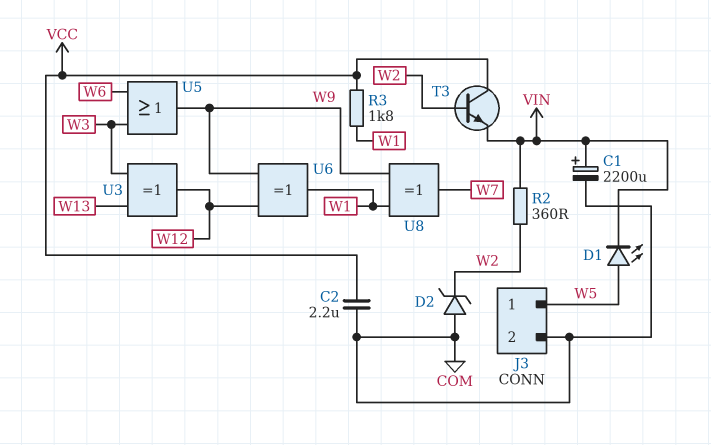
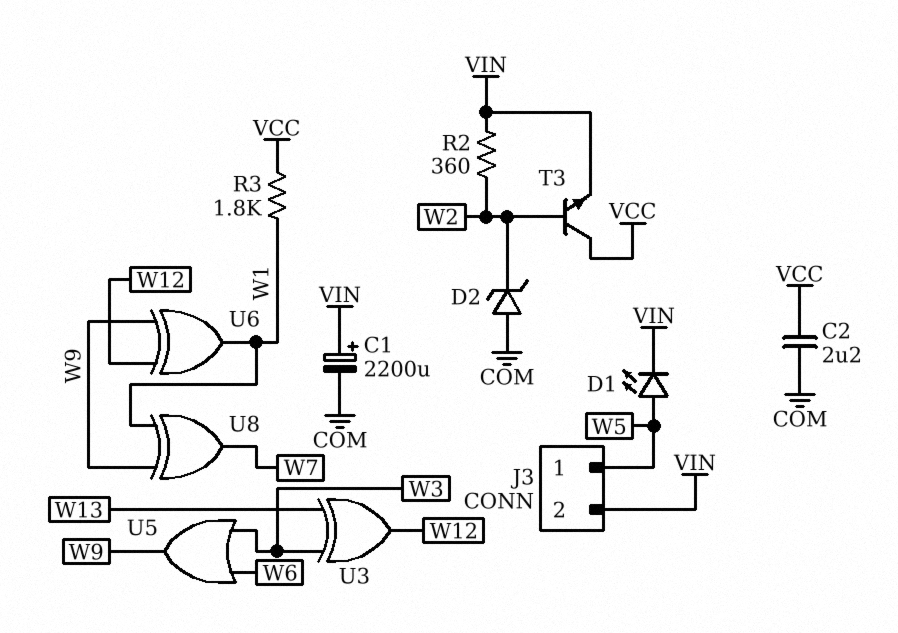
J3 pin 2: COM -> VIN

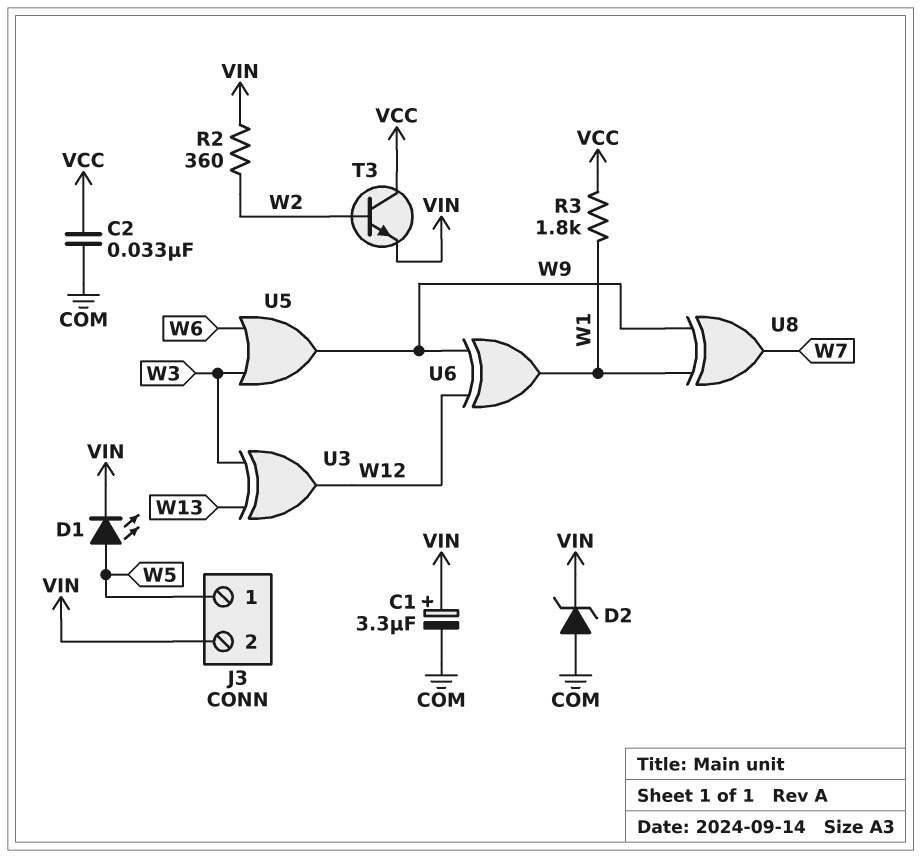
C1: 2200uF (plus VIN, minus COM) -> 3.3uF (plus VIN, minus COM)
C2: 2.2uF (COM, VCC) -> 33nF (COM, VCC)
D2: zener (A COM, K W2) -> zener (A COM, K VIN)

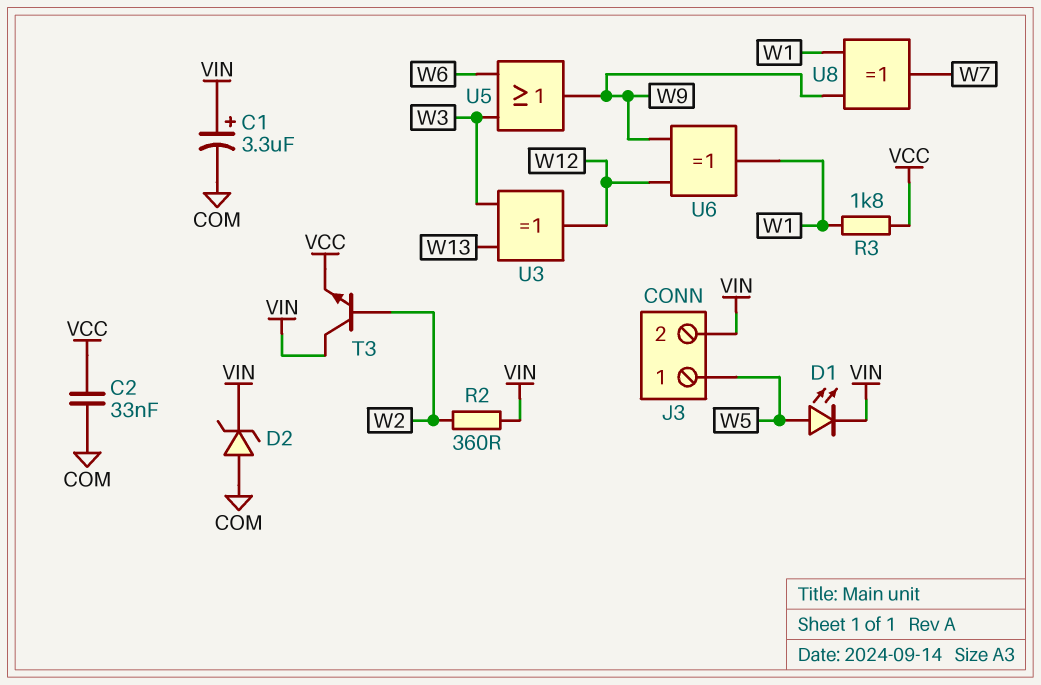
T3: NPN (B W2, C VCC, E VIN) -> NPN (B W2, C VIN, E VCC)

